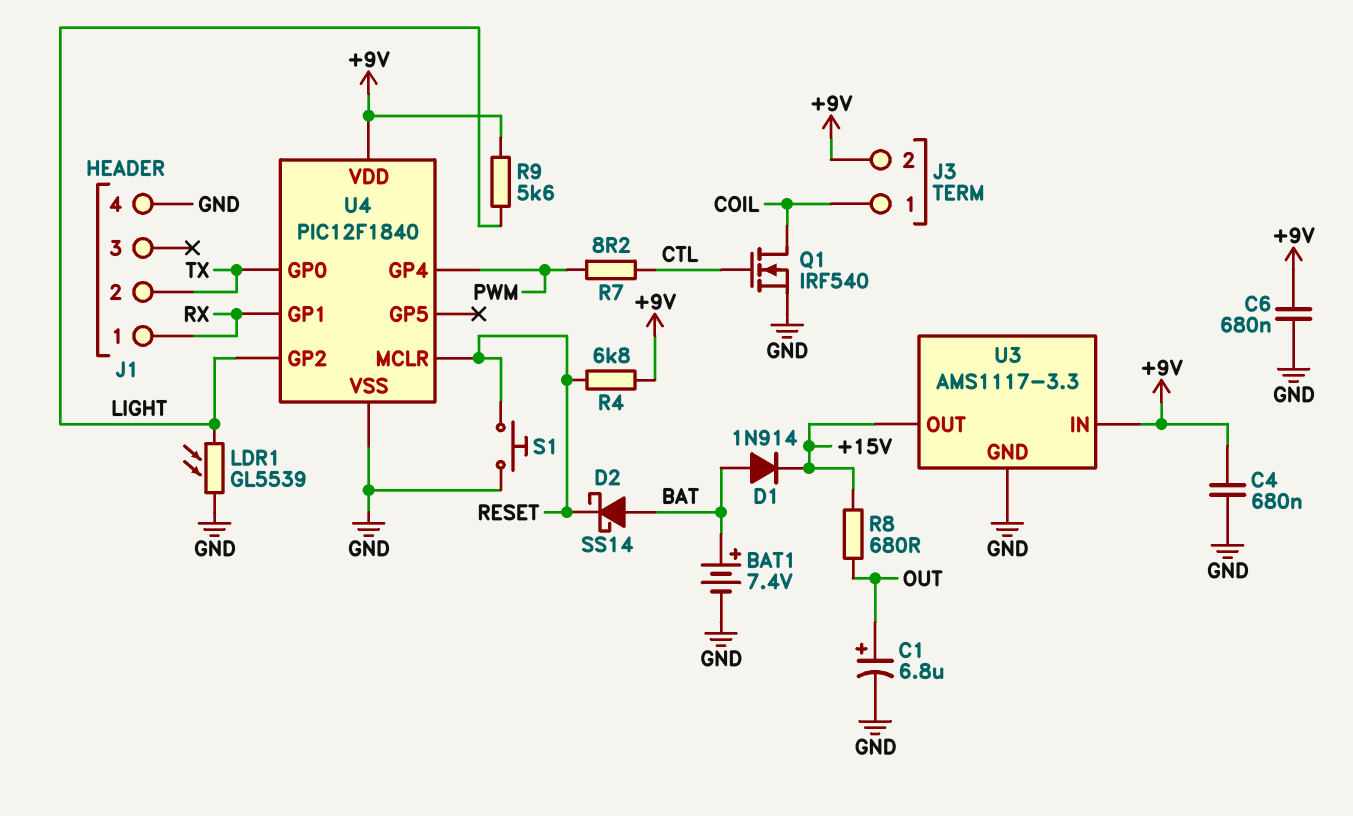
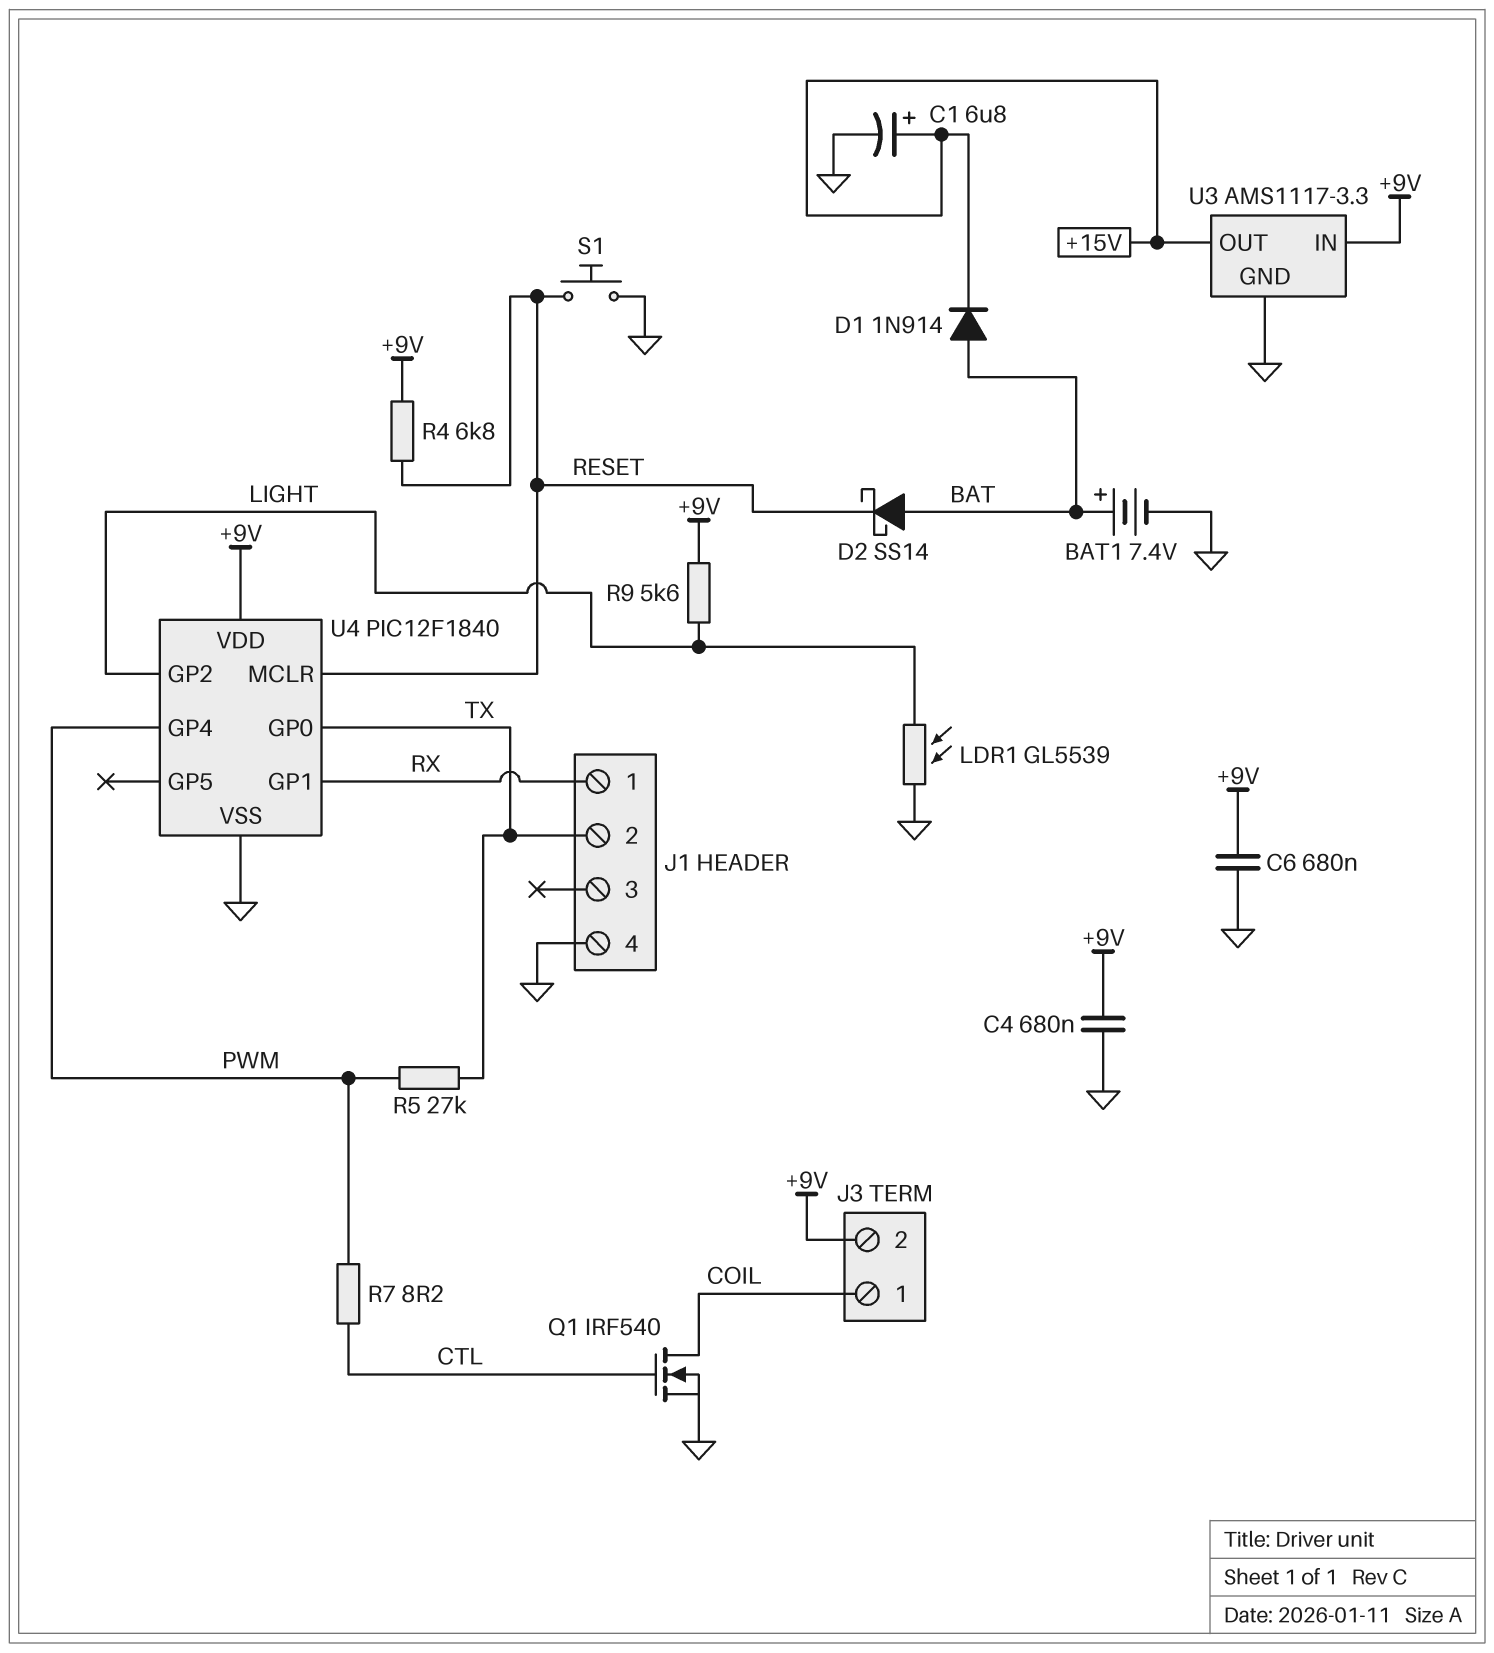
C1: 6.8uF (plus OUT, minus GND) -> 6.8uF (plus +15V, minus GND)
R5: none -> 27k (PWM, TX)
R8: 680 (+15V, OUT) -> none

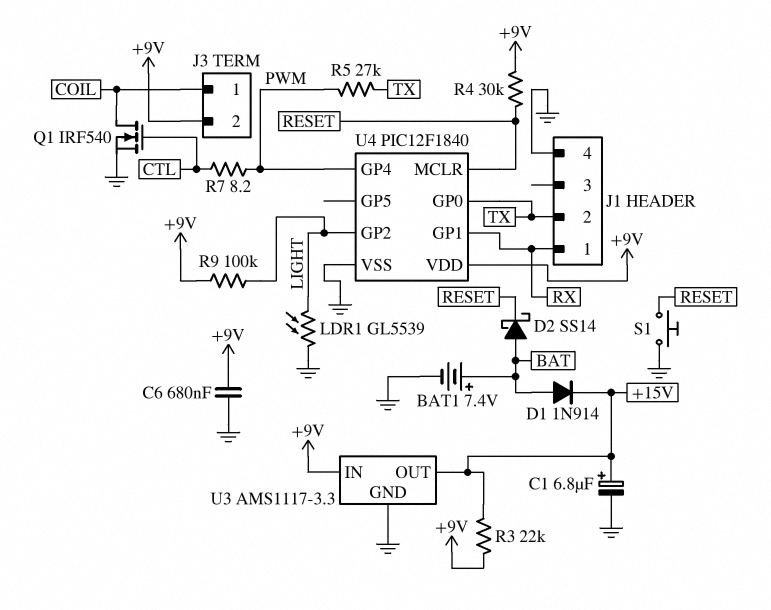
C4: 680nF (+9V, GND) -> none
R3: none -> 22k (+9V, +15V)
R4: 6.8k (+9V, RESET) -> 30k (+9V, RESET)
R9: 5.6k (+9V, LIGHT) -> 100k (+9V, LIGHT)

